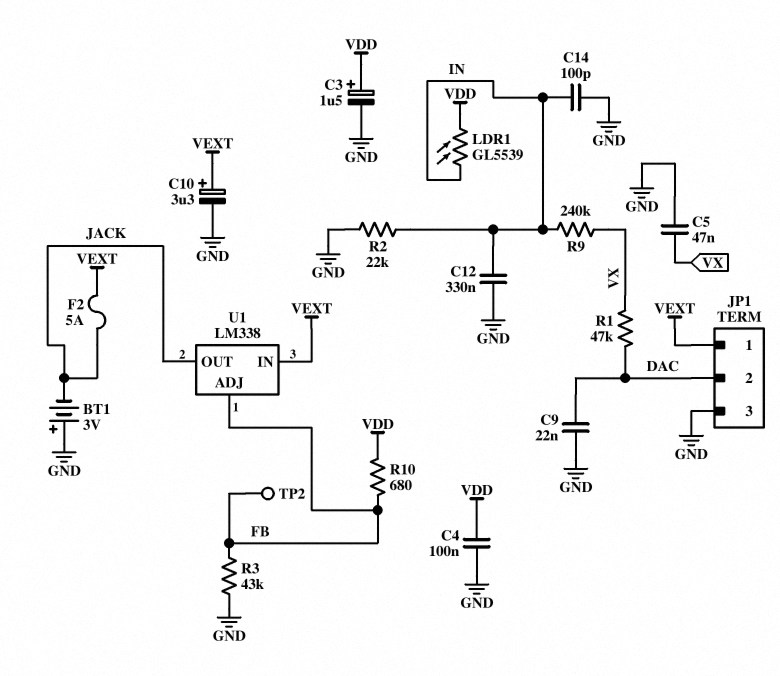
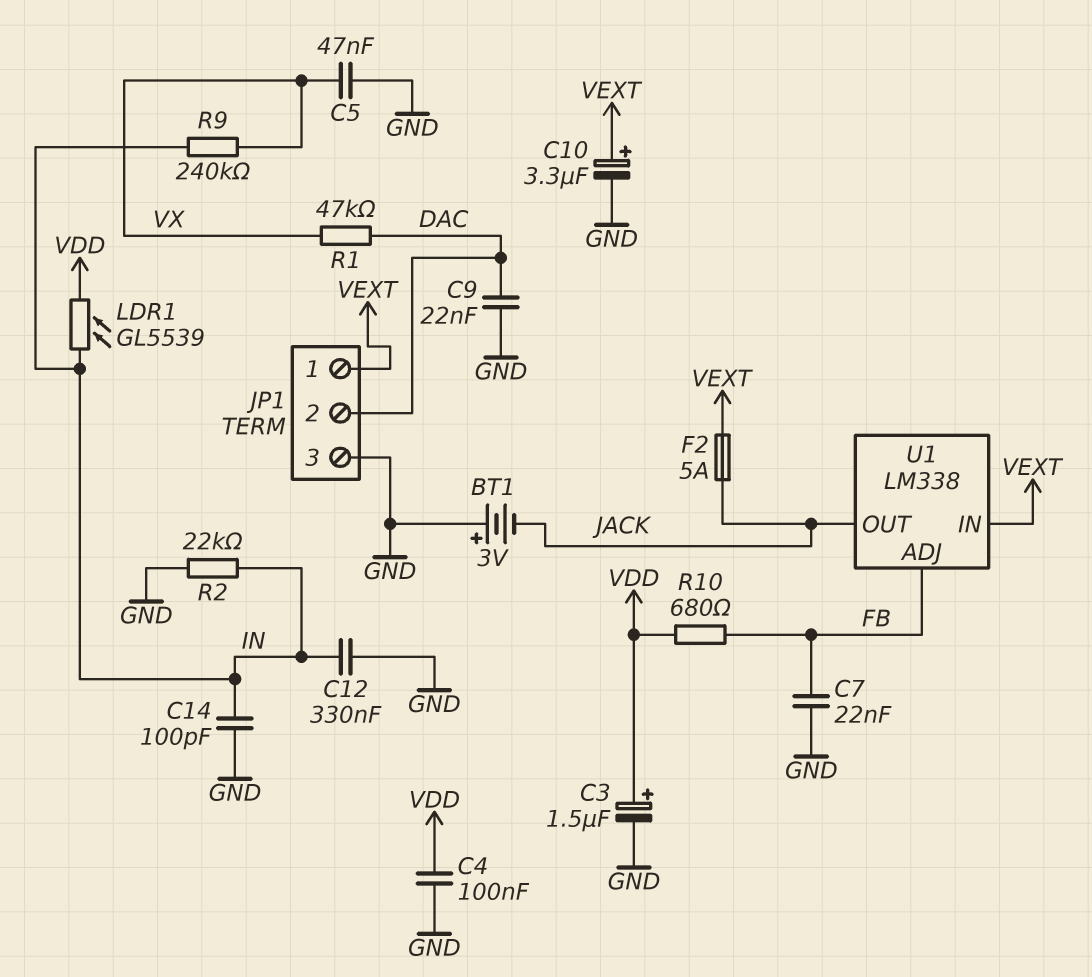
C7: none -> 22nF (FB, GND)
R3: 43k (FB, GND) -> none
TP2: test point (FB) -> none

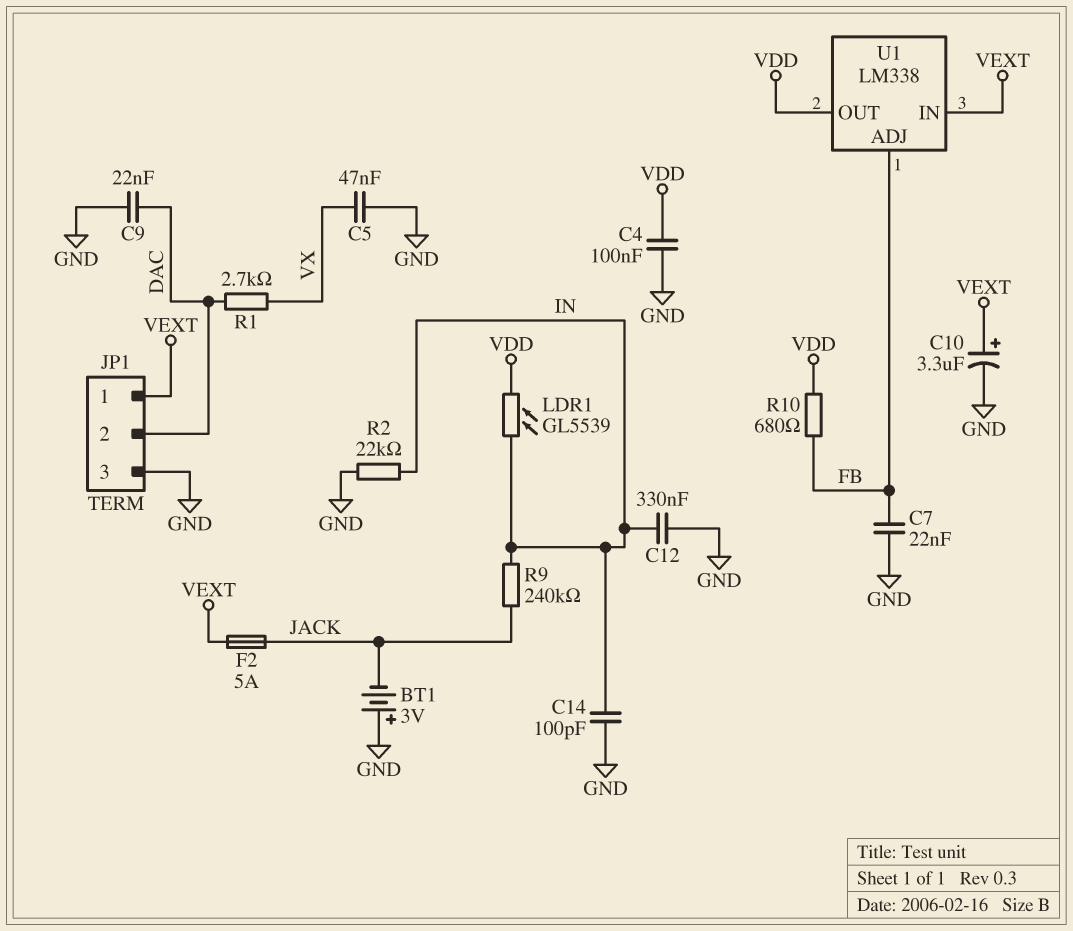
C3: 1.5uF (plus VDD, minus GND) -> none
R1: 47k (DAC, VX) -> 2.7k (DAC, VX)
R9: 240k (IN, VX) -> 240k (IN, JACK)
U1 pin OUT: JACK -> VDD

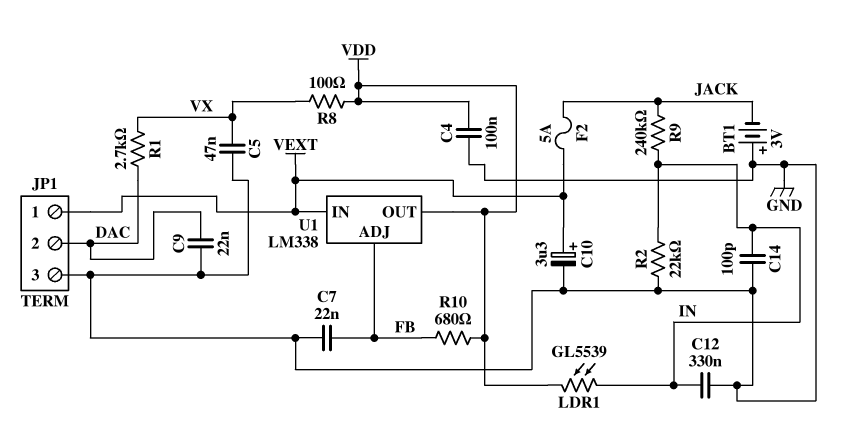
R8: none -> 100 (VDD, VX)

